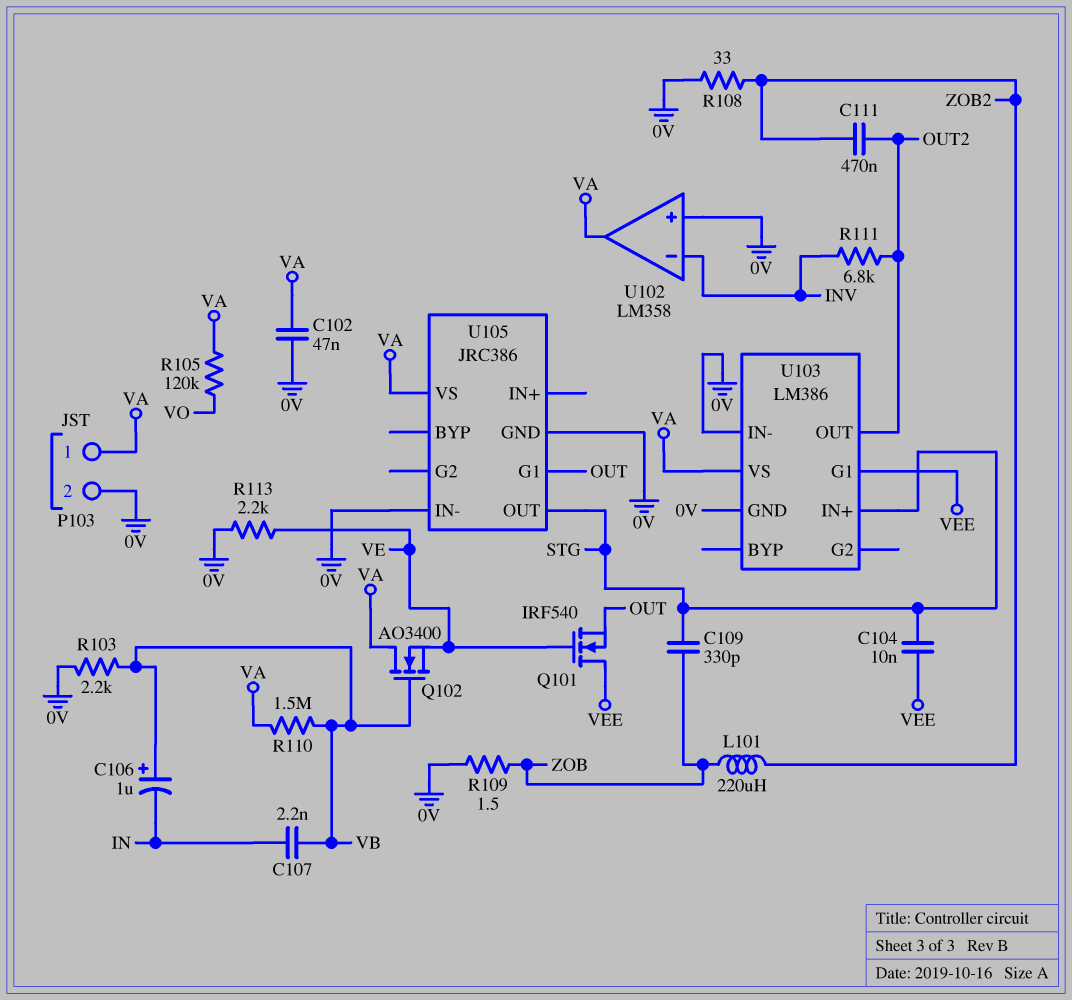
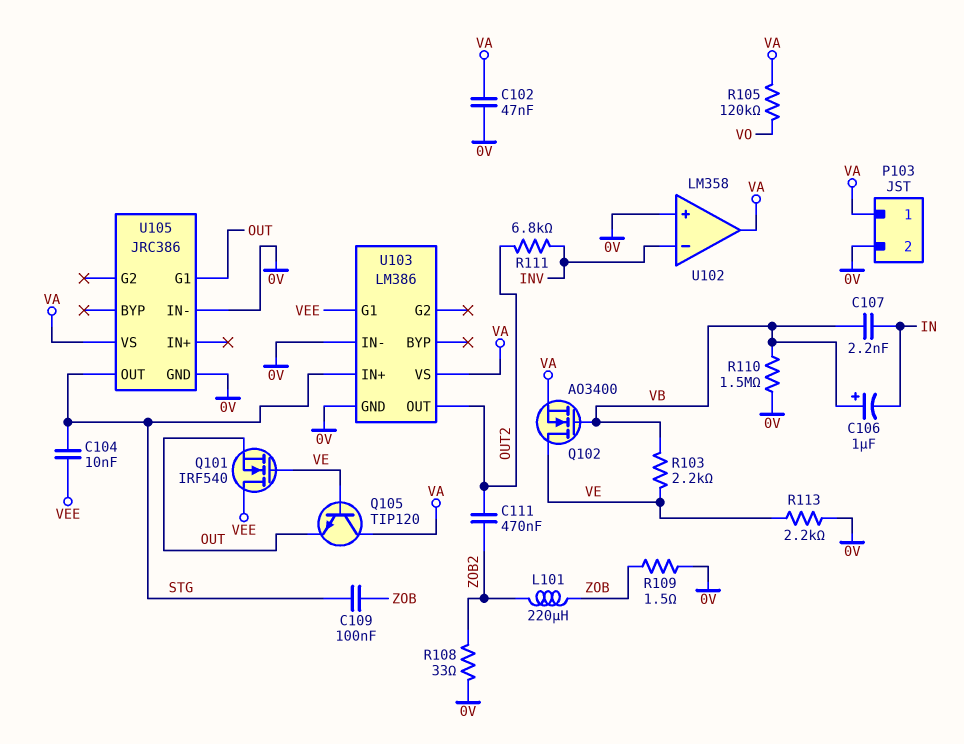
C109: 330pF (STG, ZOB) -> 100nF (STG, ZOB)
Q102: NMOS AO3400 (G VB, D VA, S VE) -> NMOS AO3400 (G VB, D VE, S VA)
Q105: none -> NPN TIP120 (B VE, C VA, E OUT)
R103: 2.2k (0V, VB) -> 2.2k (VB, VE)
R110: 1.5M (VA, VB) -> 1.5M (0V, VB)

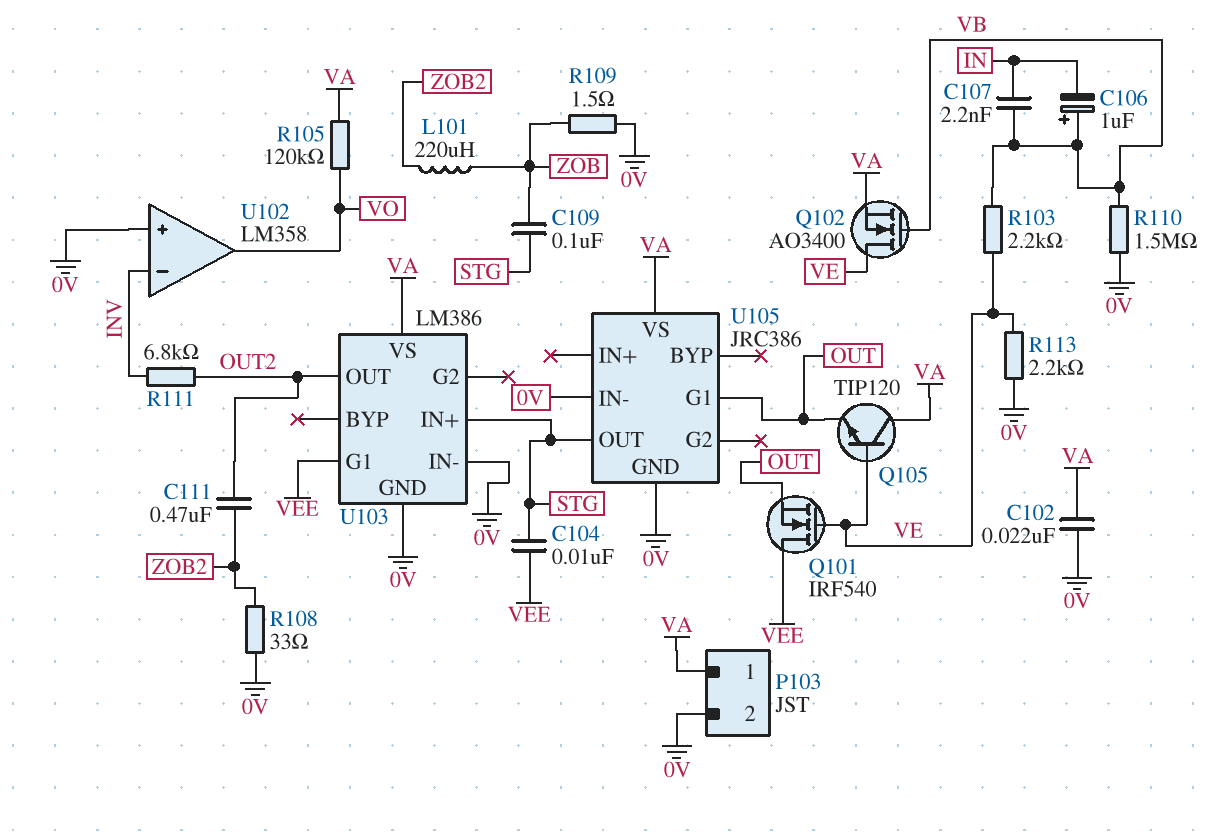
C102: 47nF (0V, VA) -> 22nF (0V, VA)
U102 pin out: VA -> VO

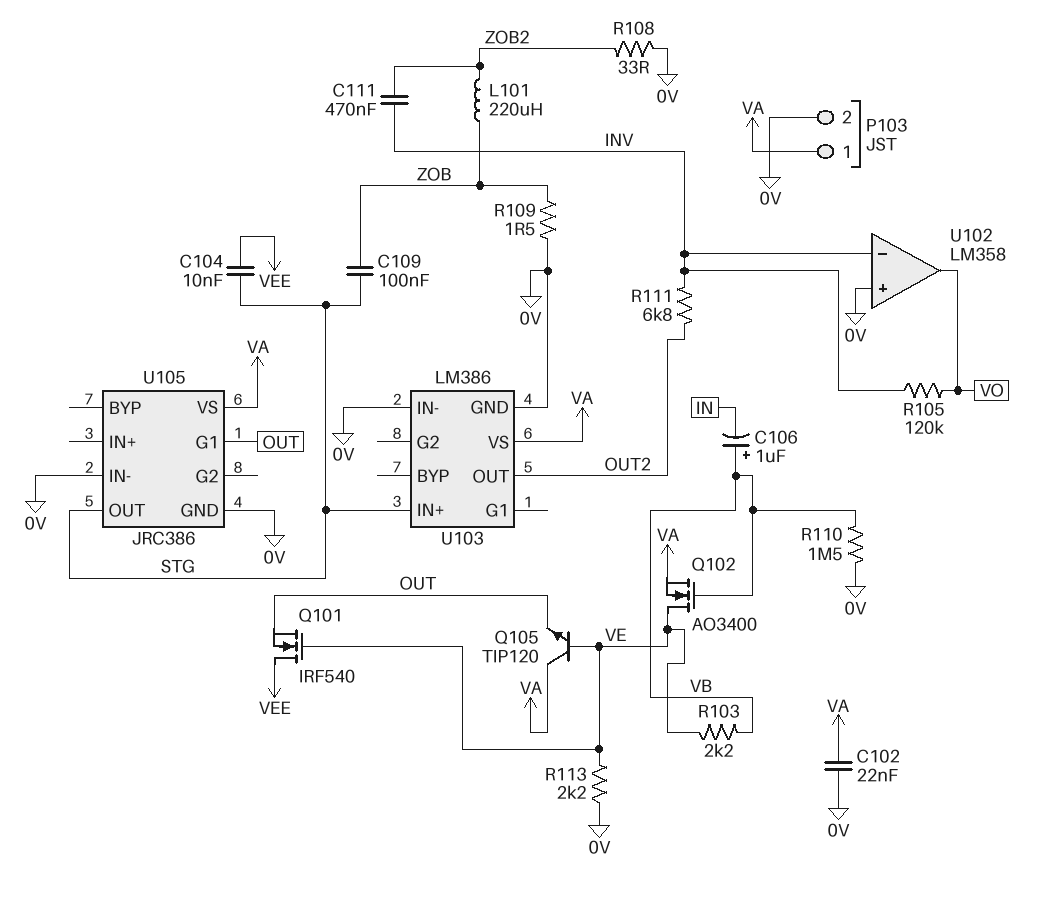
C107: 2.2nF (IN, VB) -> none
C111: 470nF (OUT2, ZOB2) -> 470nF (INV, ZOB2)
R105: 120k (VA, VO) -> 120k (INV, VO)
U103 pin G1: VEE -> none

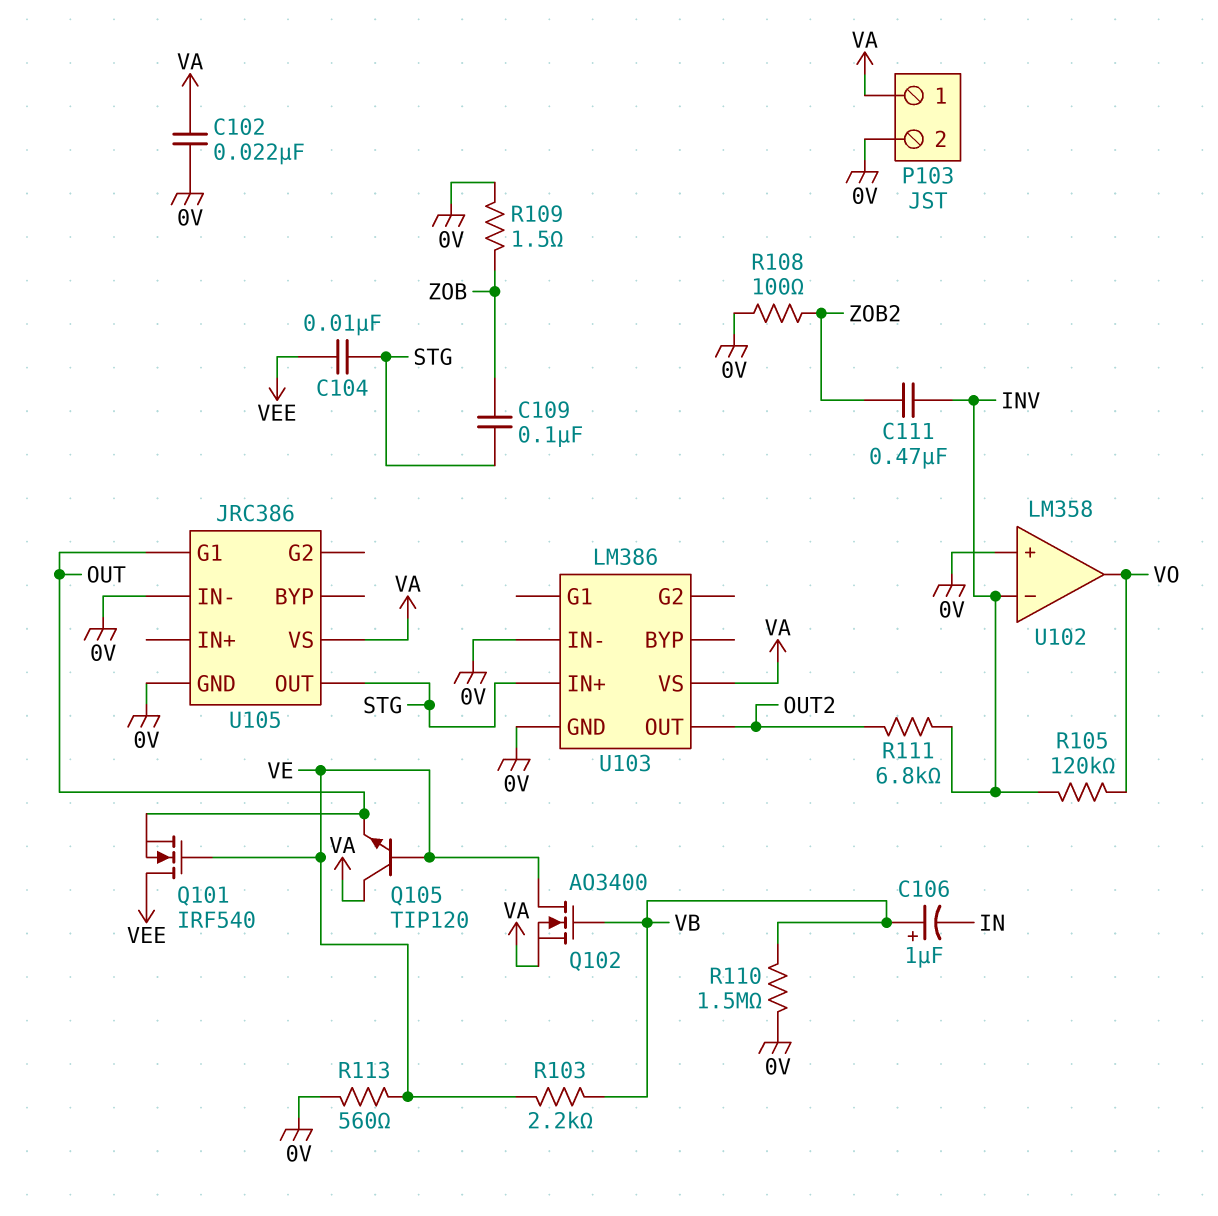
L101: 220uH (ZOB, ZOB2) -> none
R108: 33 (0V, ZOB2) -> 100 (0V, ZOB2)
R113: 2.2k (0V, VE) -> 560 (0V, VE)

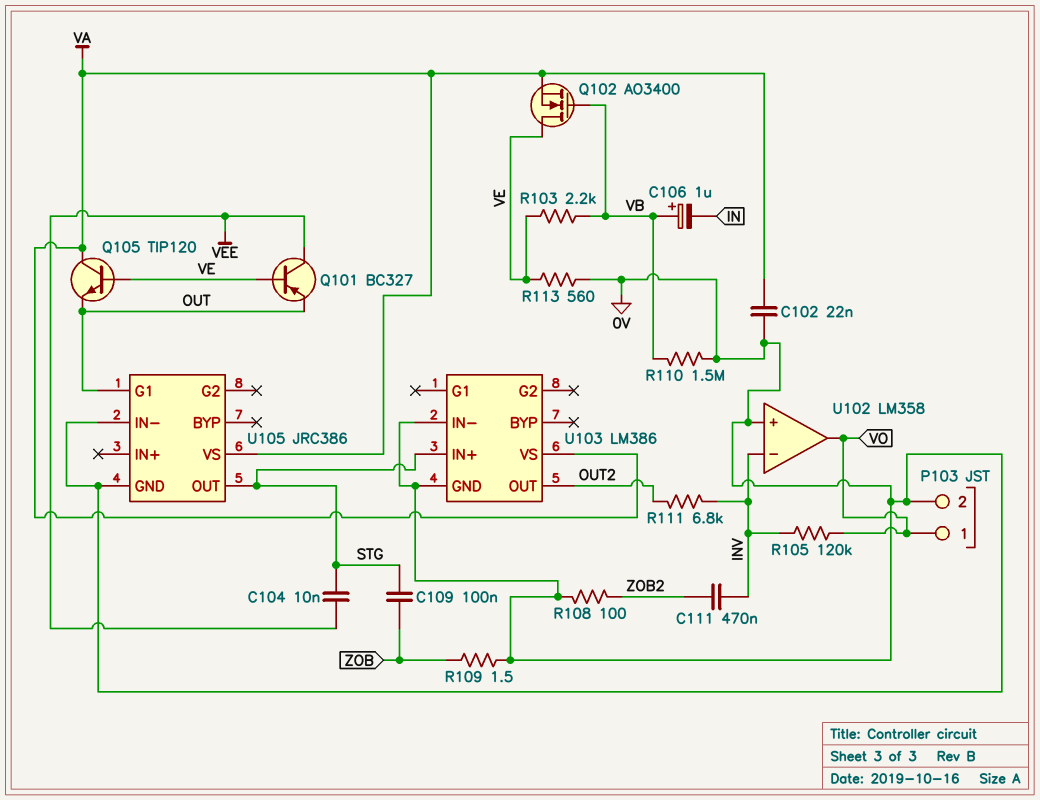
P103 pin 1: VA -> VO
Q101: NMOS IRF540 (G VE, D VEE, S OUT) -> PNP BC327 (B VE, C VEE, E OUT)

